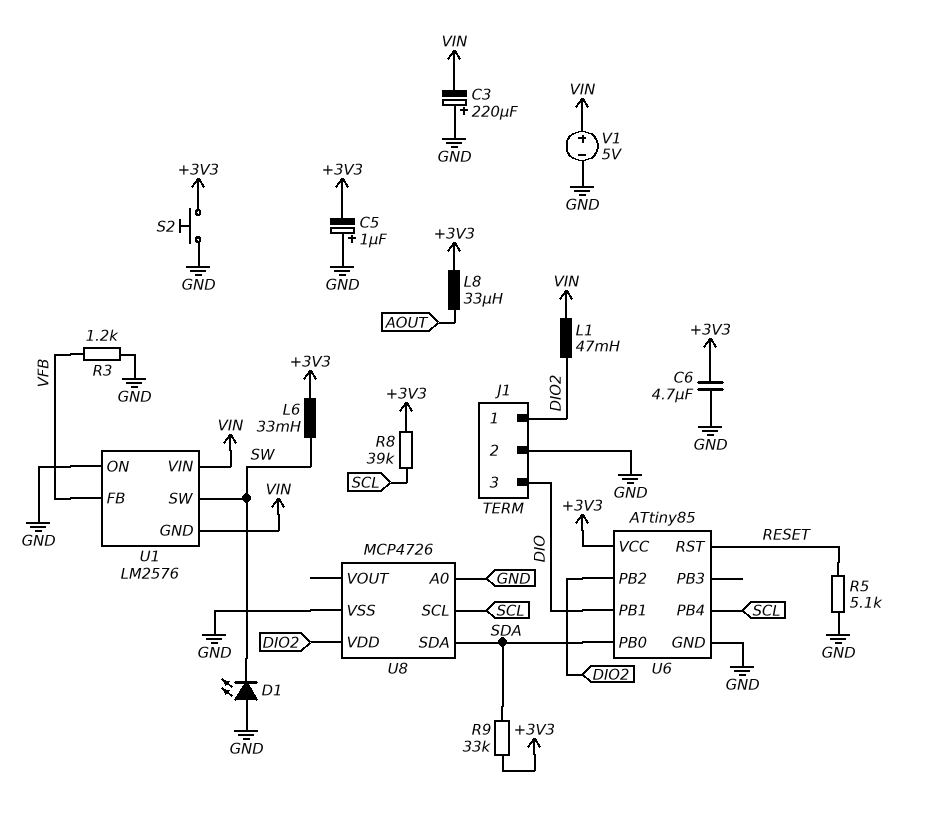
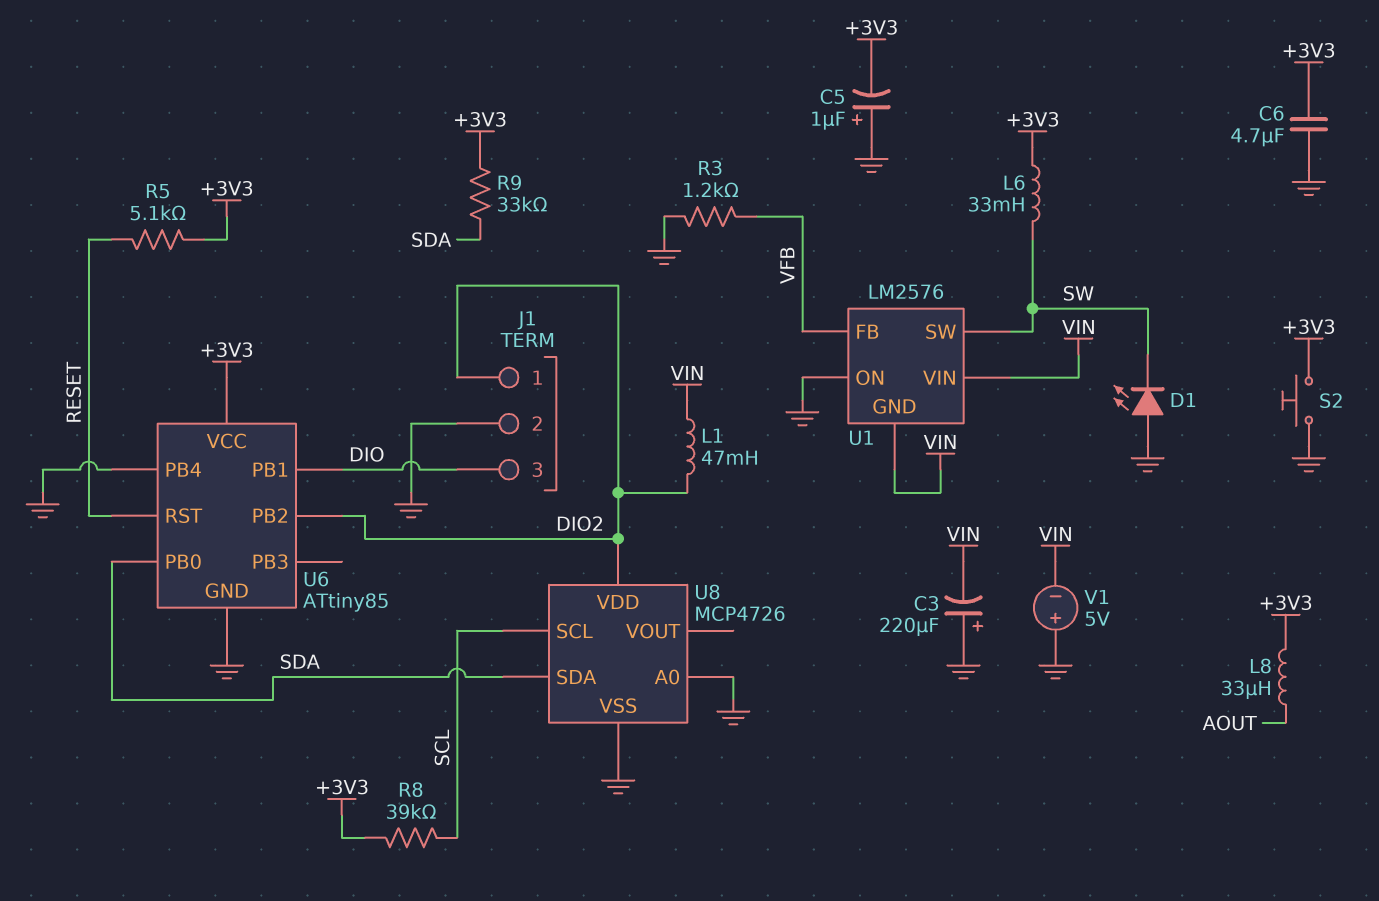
R5: 5.1k (GND, RESET) -> 5.1k (+3V3, RESET)
U6 pin PB4: SCL -> GND
V1: 5V (plus VIN, minus GND) -> 5V (plus GND, minus VIN)

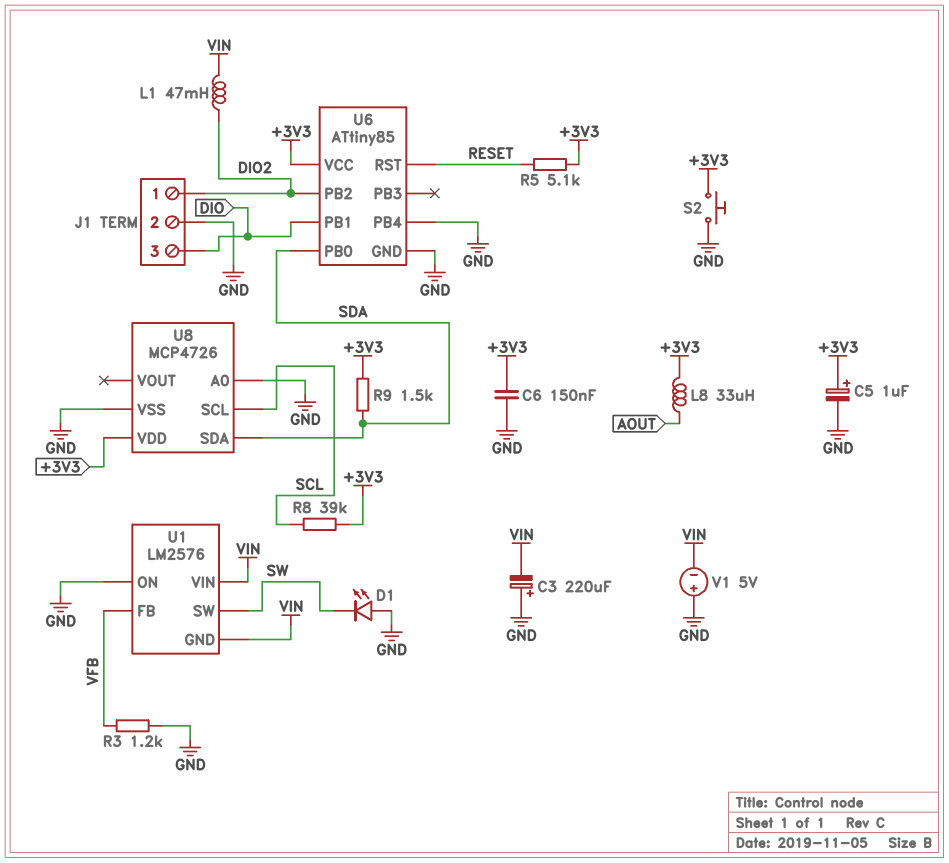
C5: 1uF (plus GND, minus +3V3) -> 1uF (plus +3V3, minus GND)
C6: 4.7uF (+3V3, GND) -> 150nF (+3V3, GND)
L6: 33mH (+3V3, SW) -> none
R9: 33k (+3V3, SDA) -> 1.5k (+3V3, SDA)
U8 pin VDD: DIO2 -> +3V3

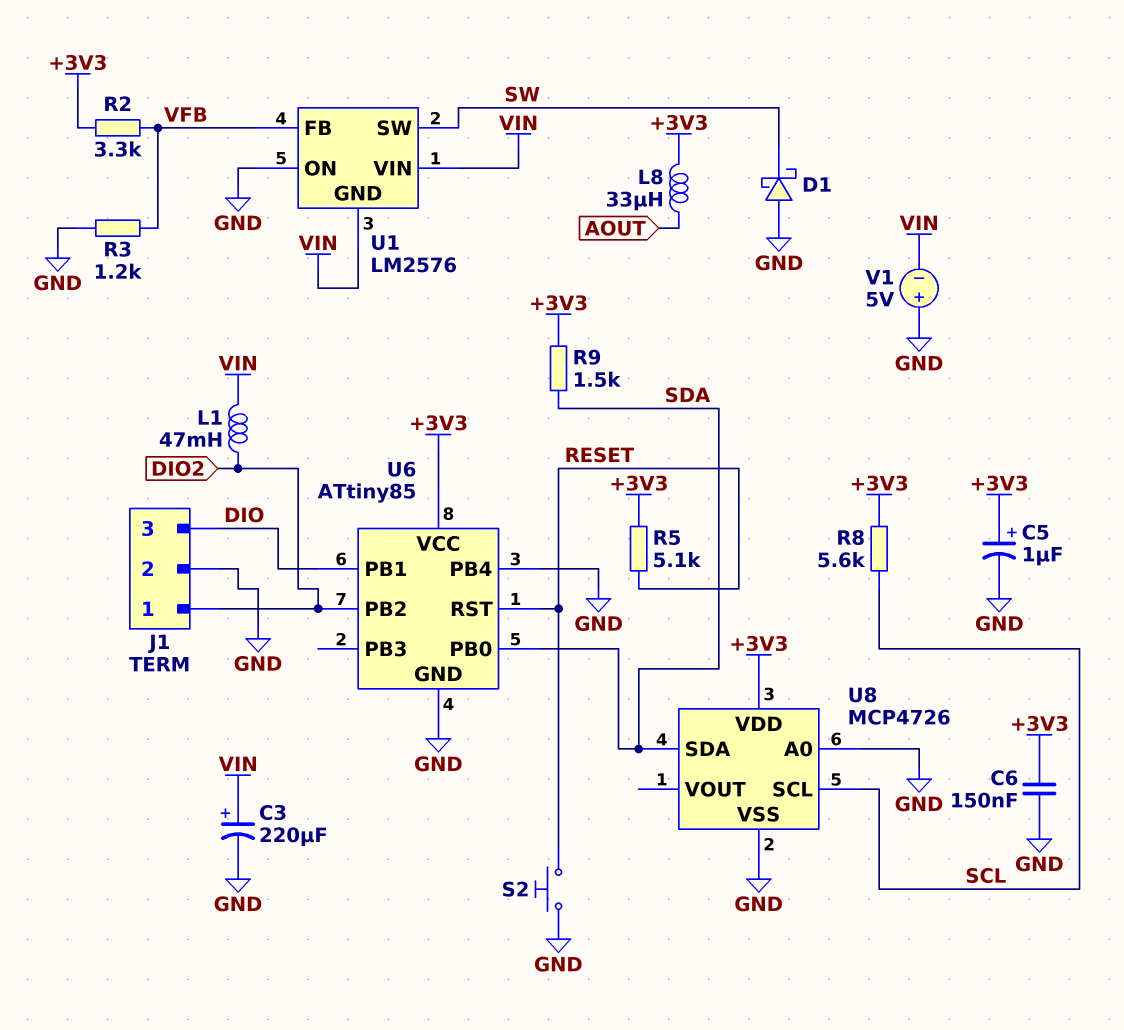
C3: 220uF (plus GND, minus VIN) -> 220uF (plus VIN, minus GND)
D1: LED (A GND, K SW) -> schottky (A GND, K SW)
R2: none -> 3.3k (+3V3, VFB)
R8: 39k (+3V3, SCL) -> 5.6k (+3V3, SCL)
S2: button (+3V3, GND) -> button (GND, RESET)

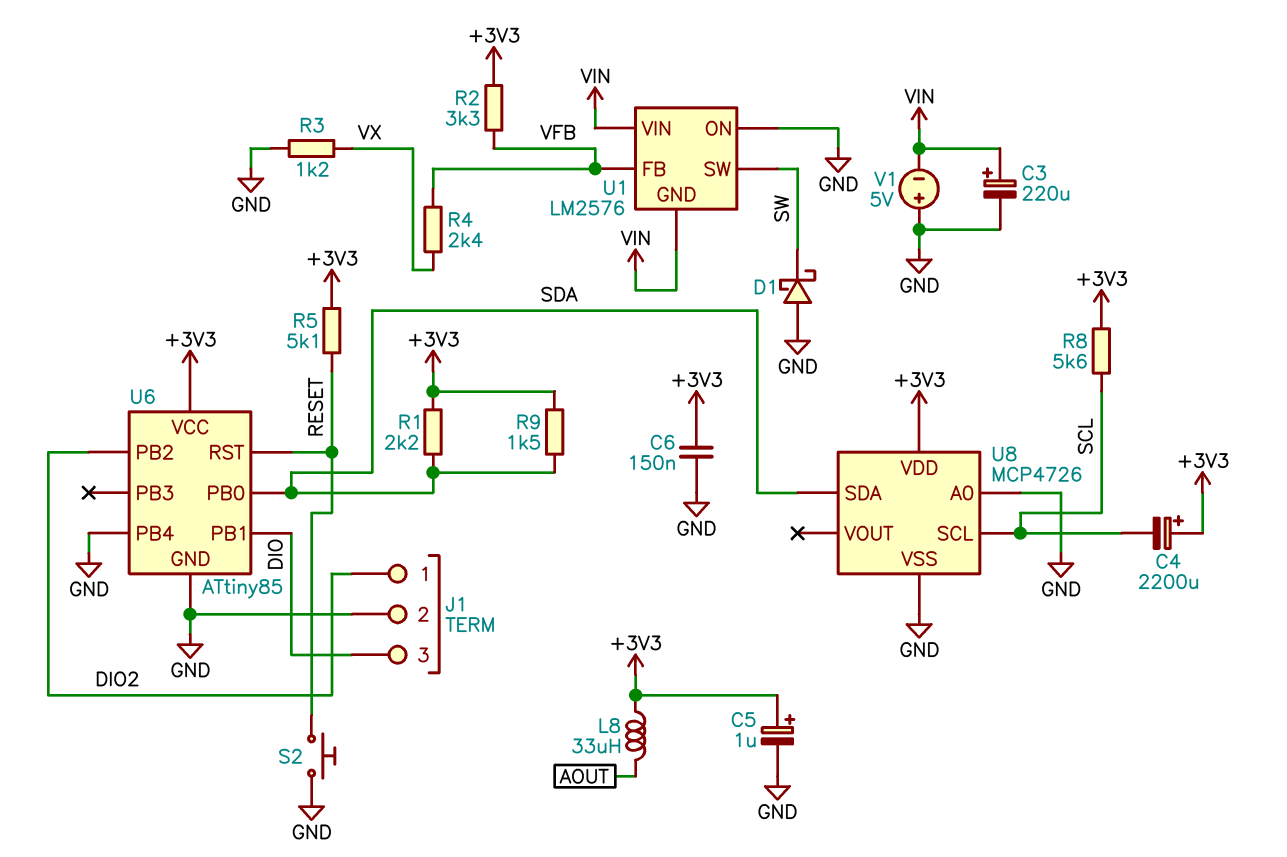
C4: none -> 2200uF (plus +3V3, minus SCL)
L1: 47mH (DIO2, VIN) -> none
R1: none -> 2.2k (+3V3, SDA)
R3: 1.2k (GND, VFB) -> 1.2k (GND, VX)
R4: none -> 2.4k (VFB, VX)

